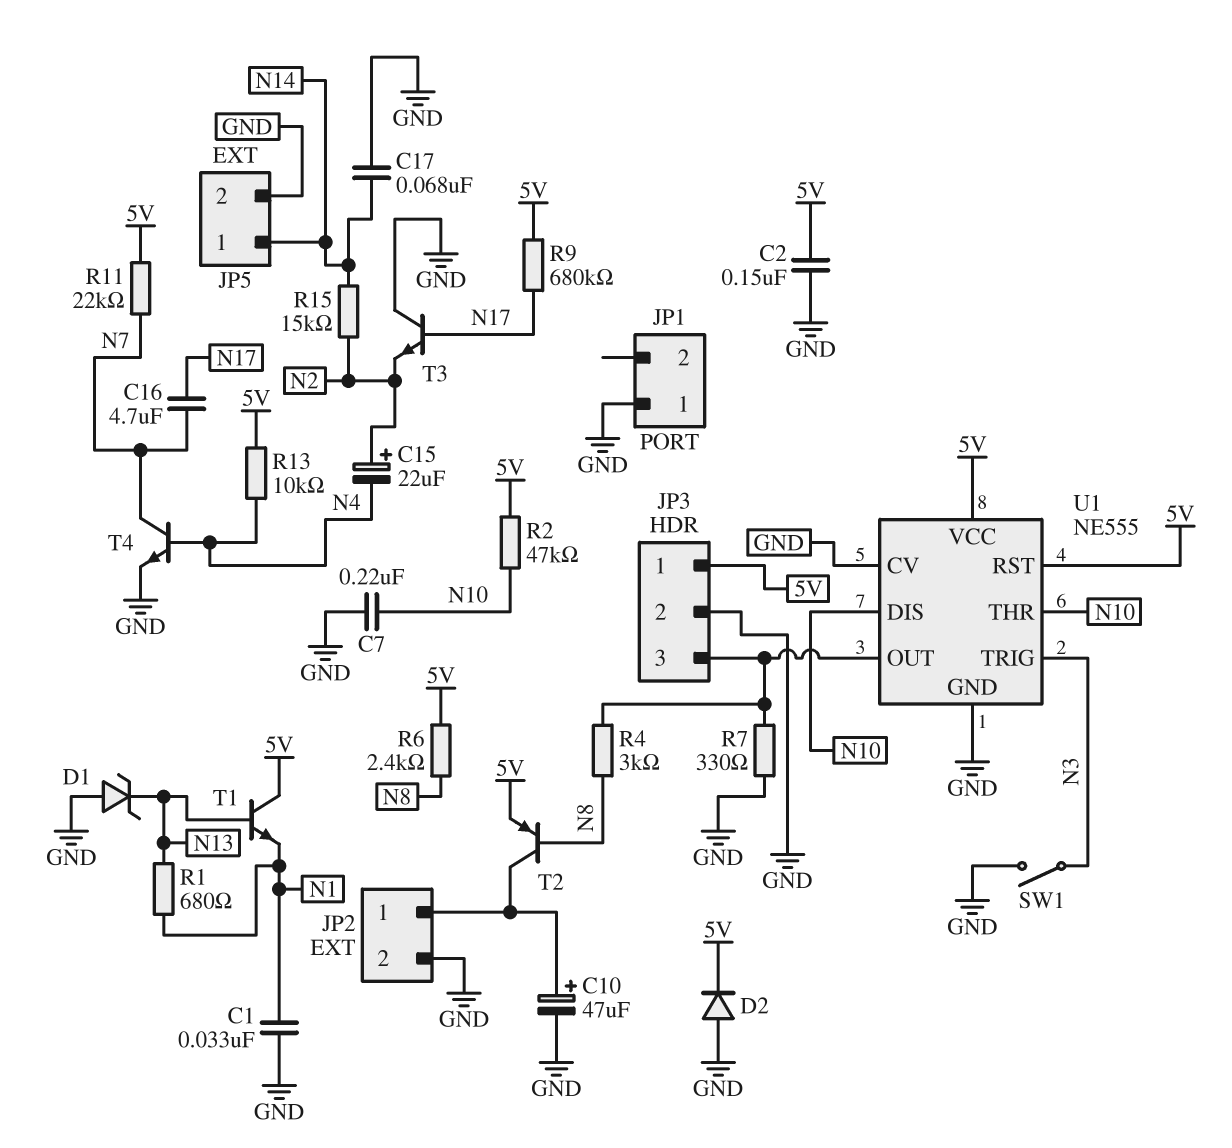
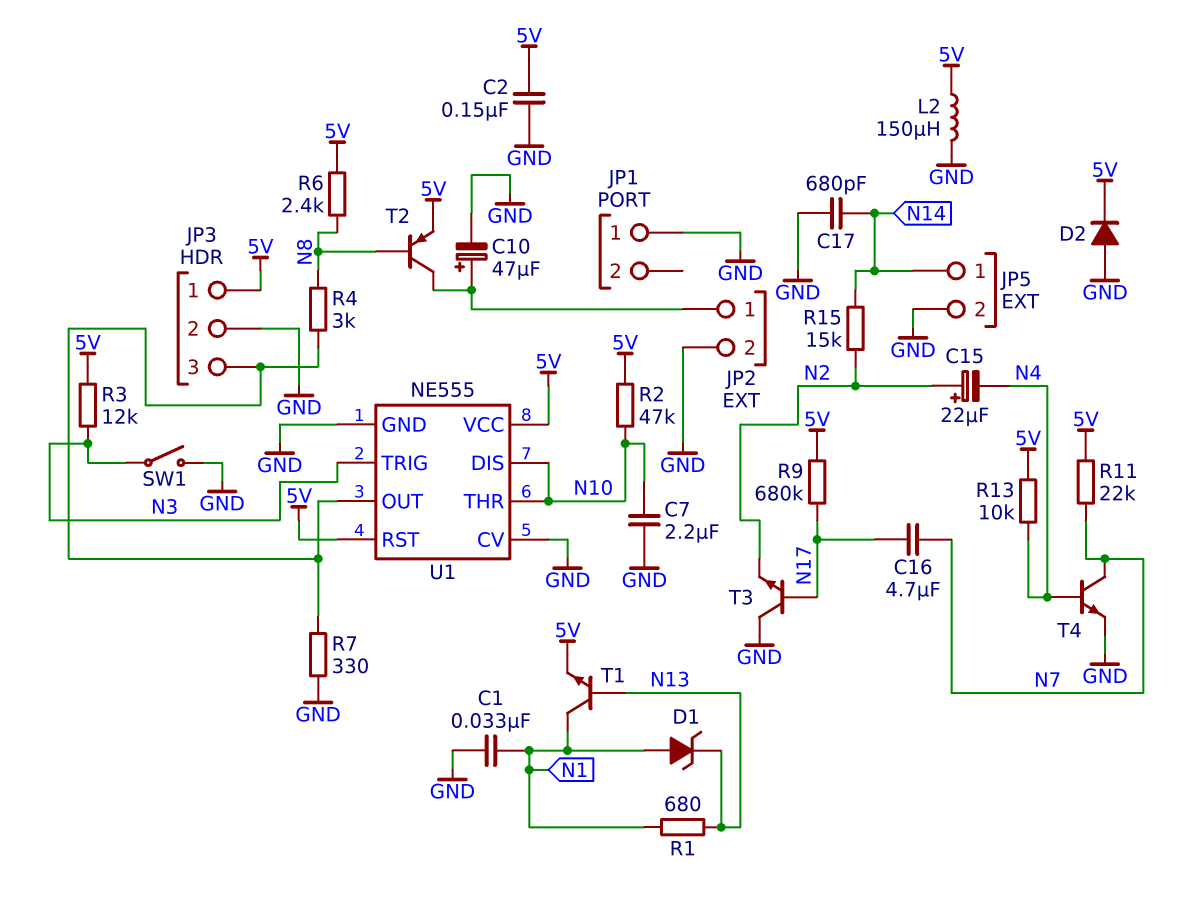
C7: 220nF (GND, N10) -> 2.2uF (GND, N10)
C17: 68nF (GND, N14) -> 680pF (GND, N14)
D1: zener (A GND, K N13) -> zener (A N1, K N13)
L2: none -> 150uH (5V, GND)
R3: none -> 12k (5V, N3)
T1: NPN (B N13, C 5V, E N1) -> NPN (B N13, C N1, E 5V)

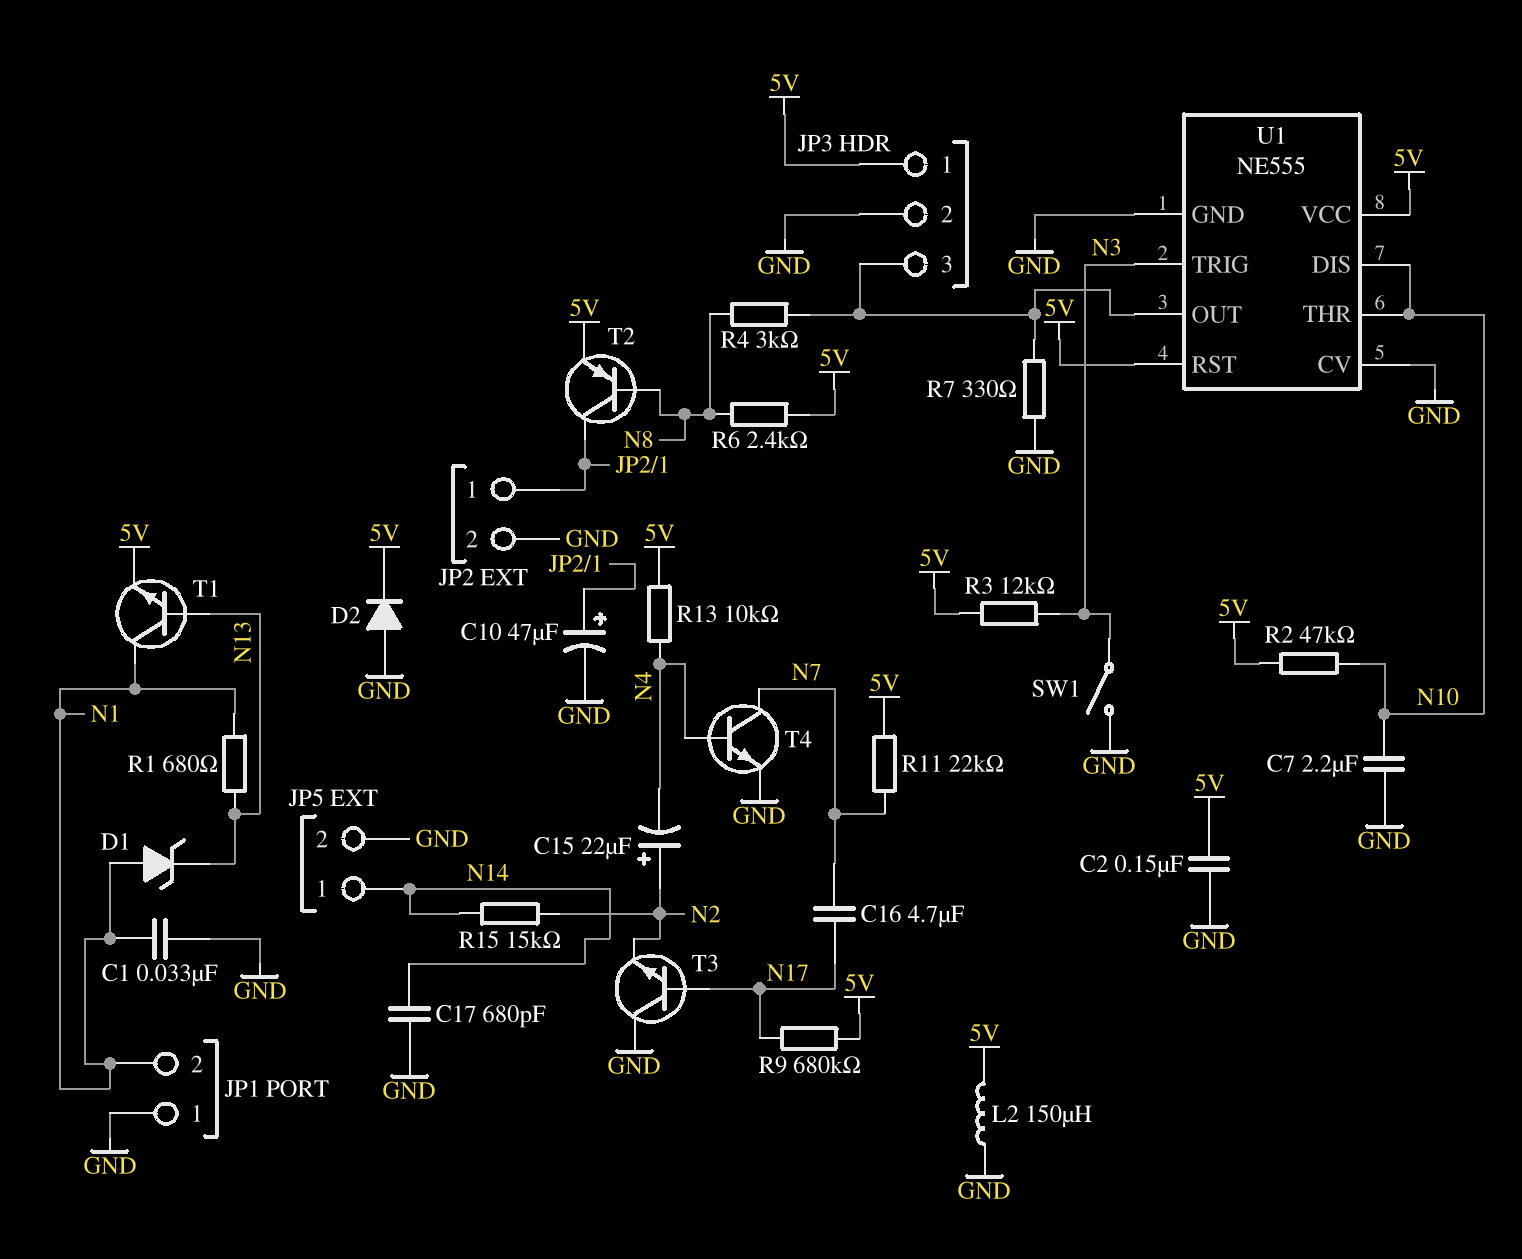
JP1 pin 2: none -> N1

